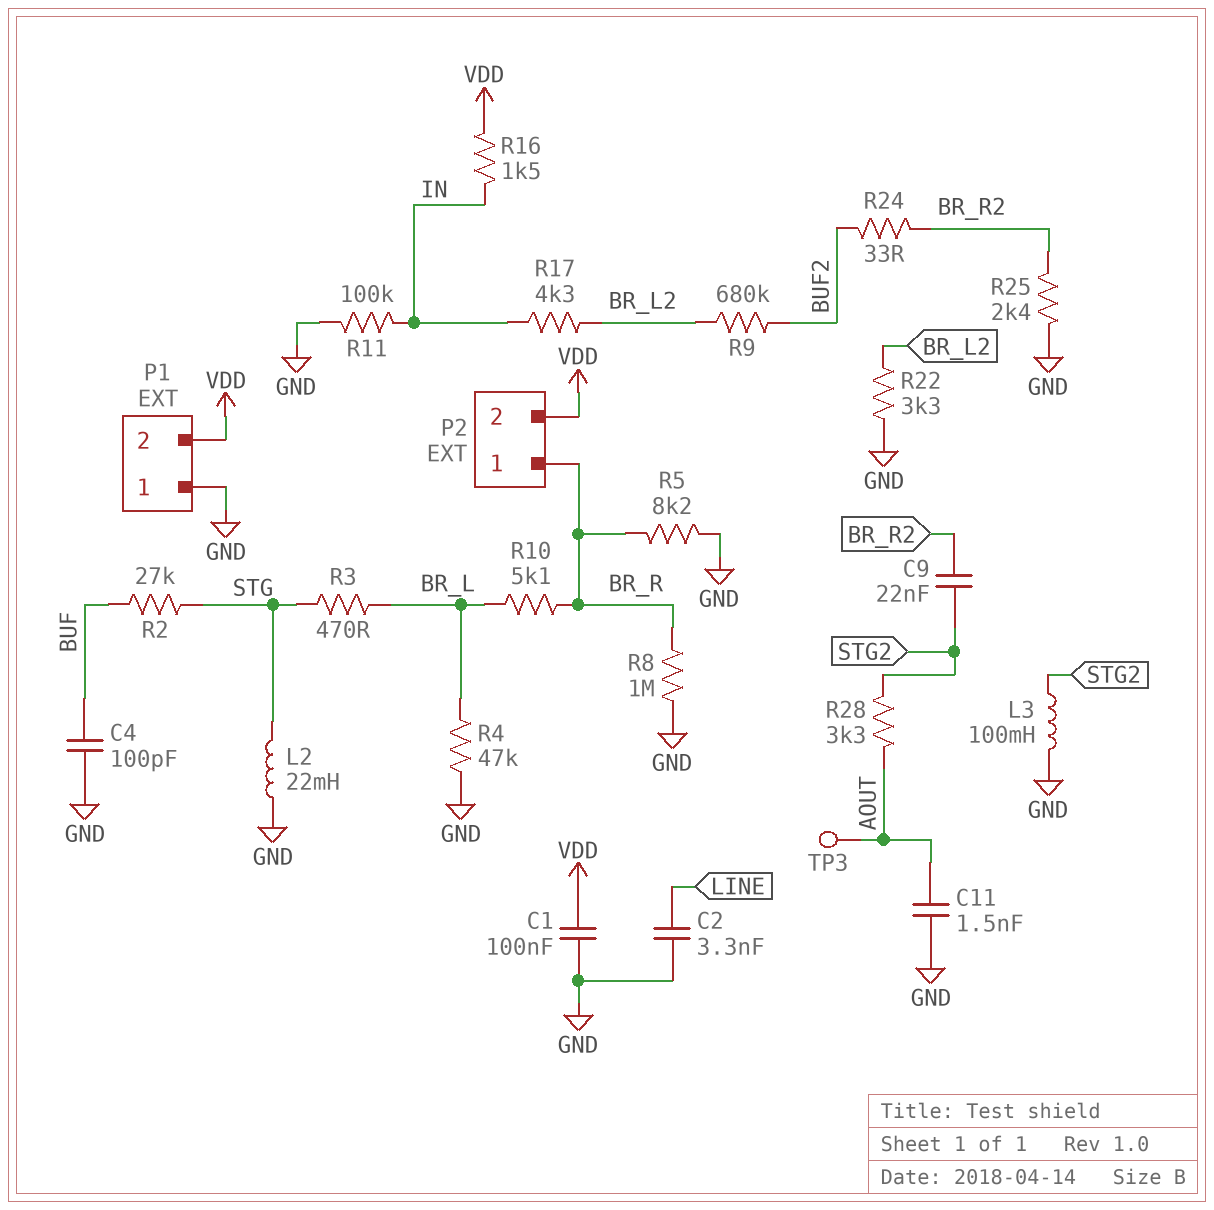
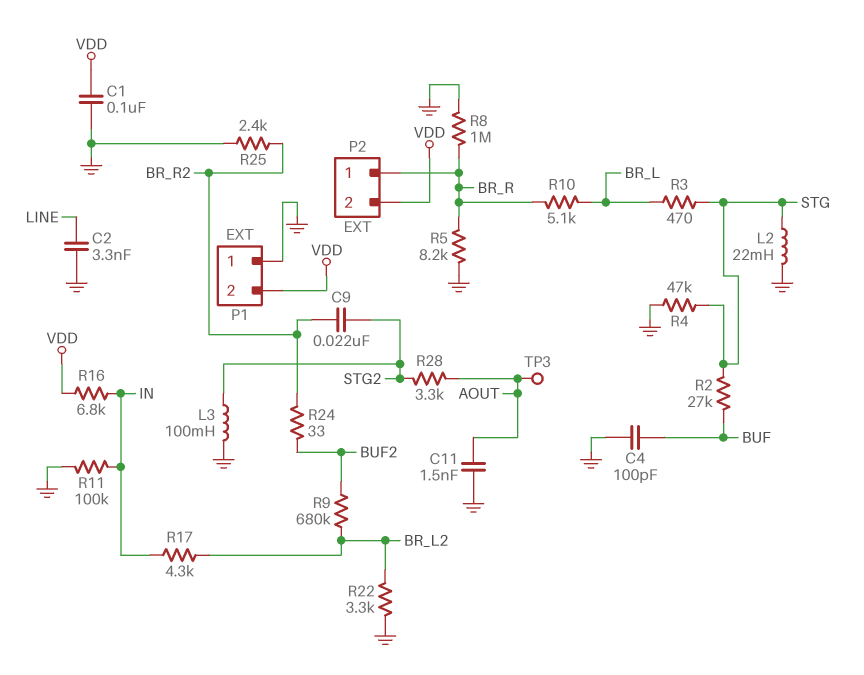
R4: 47k (BR_L, GND) -> 47k (GND, STG)
R16: 1.5k (IN, VDD) -> 6.8k (IN, VDD)

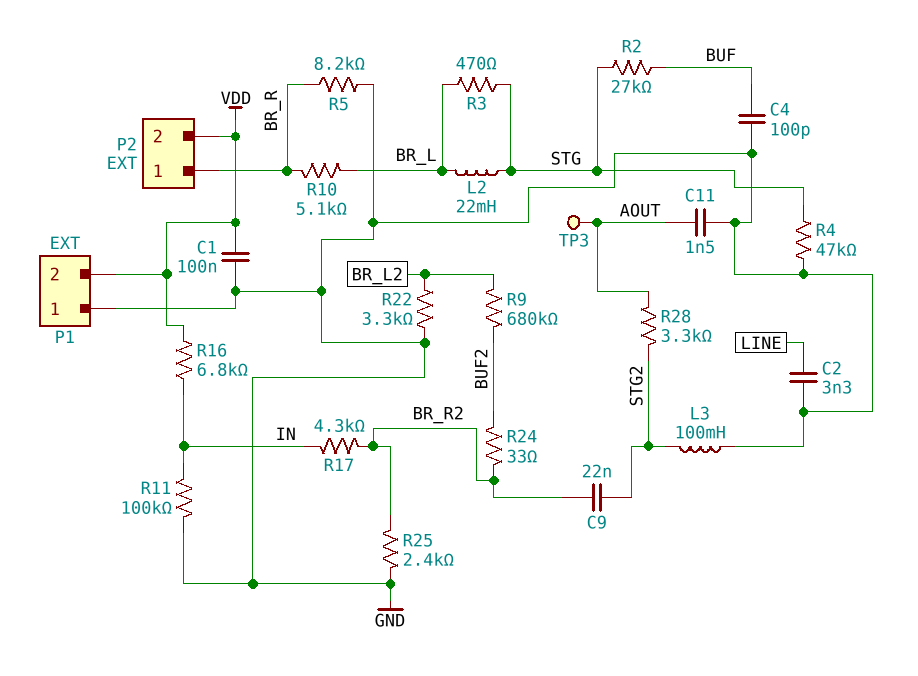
L2: 22mH (GND, STG) -> 22mH (BR_L, STG)
R8: 1M (BR_R, GND) -> none
R17: 4.3k (BR_L2, IN) -> 4.3k (BR_R2, IN)

